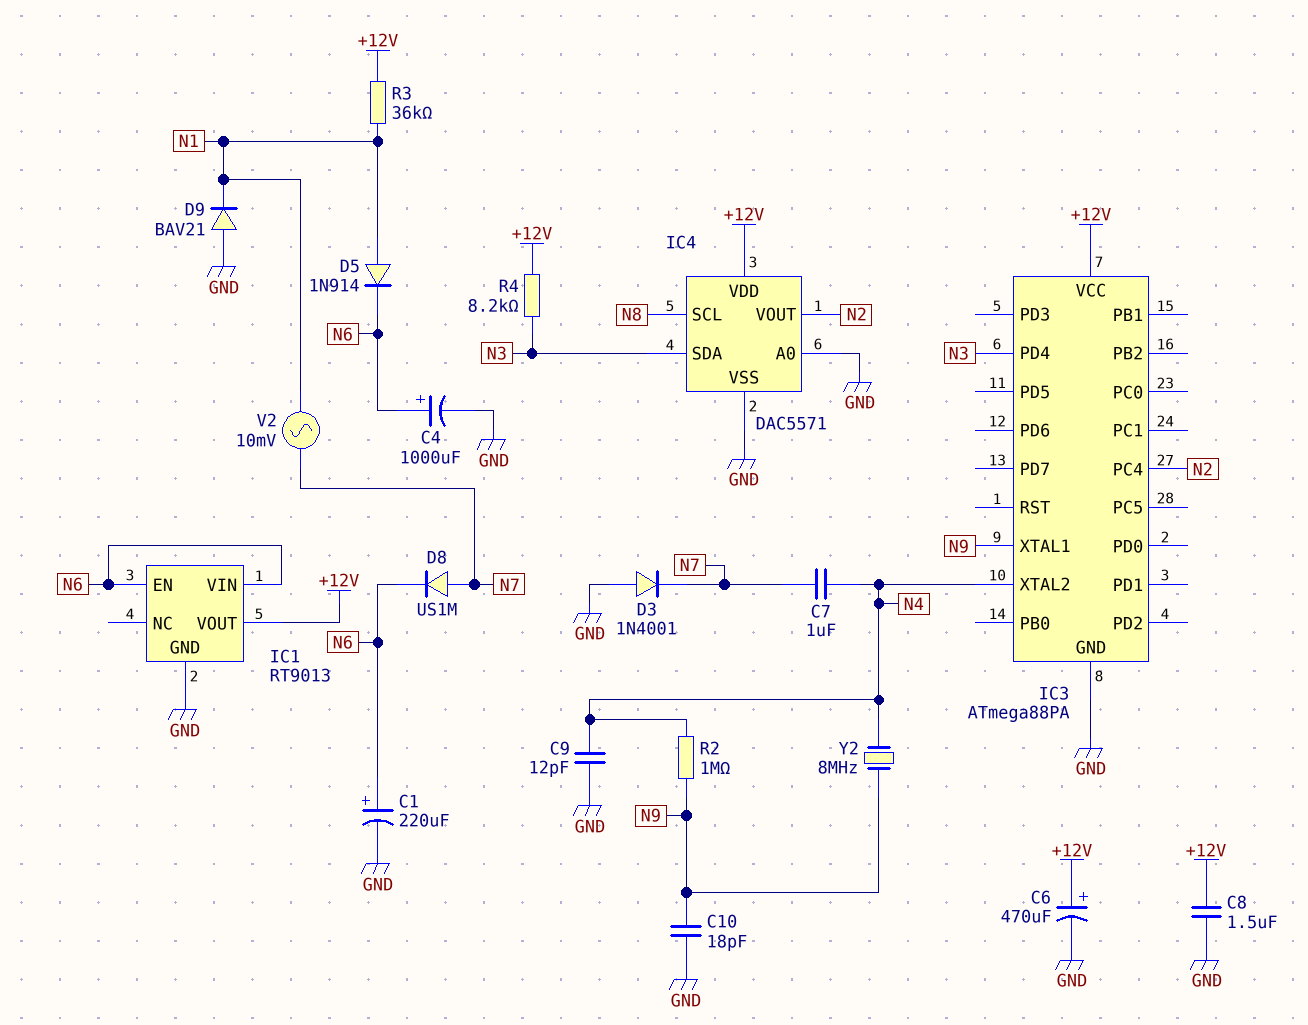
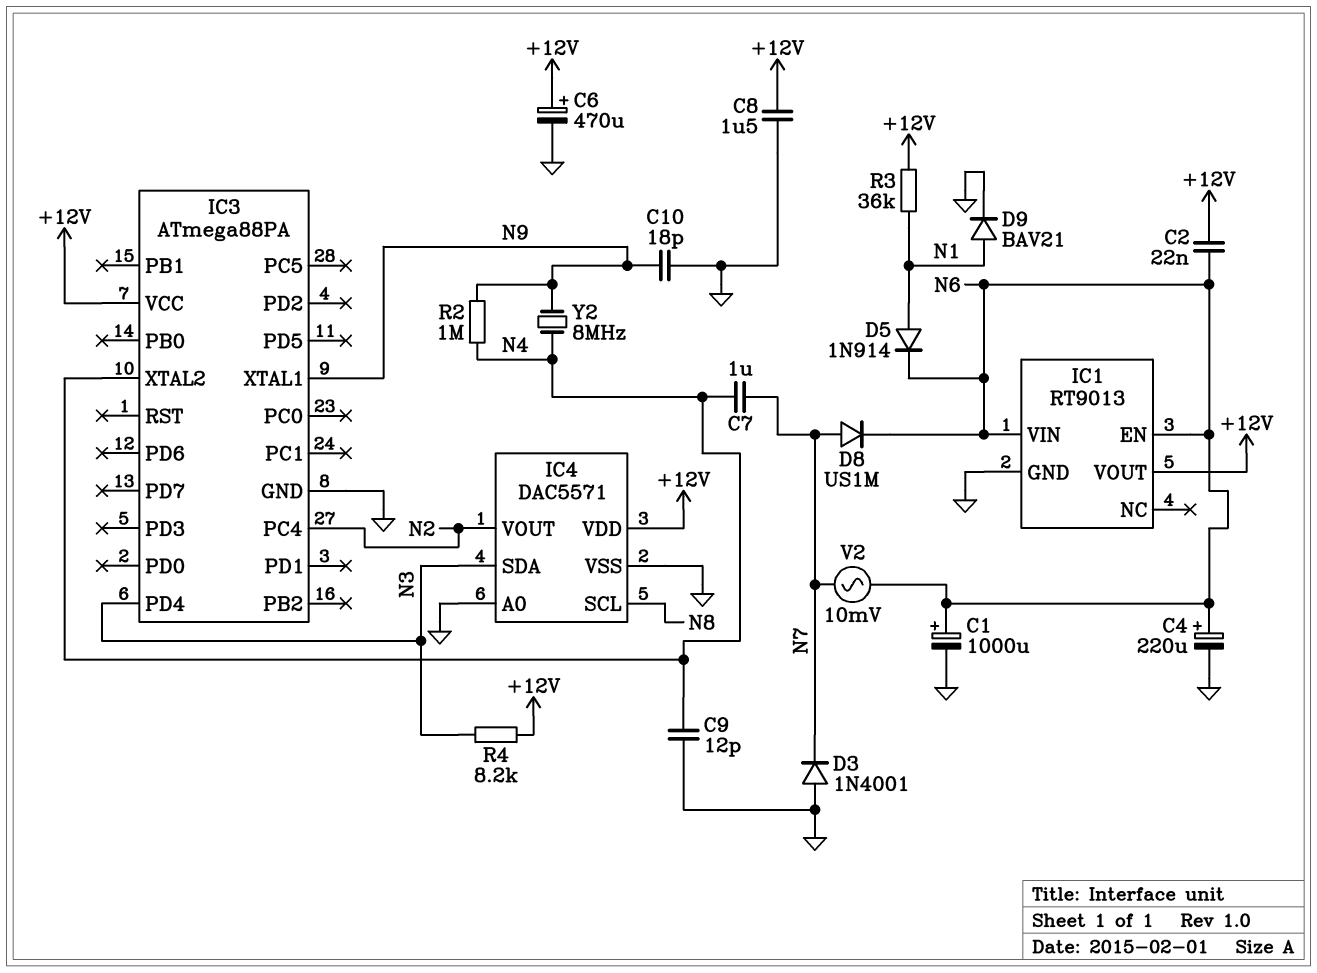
C1: 220uF (plus N6, minus GND) -> 1000uF (plus N6, minus GND)
C2: none -> 22nF (+12V, N6)
C4: 1000uF (plus N6, minus GND) -> 220uF (plus N6, minus GND)
D9: diode BAV21 (A GND, K N1) -> diode BAV21 (A N1, K GND)
V2: AC 10mV (N1, N7) -> AC 10mV (N6, N7)

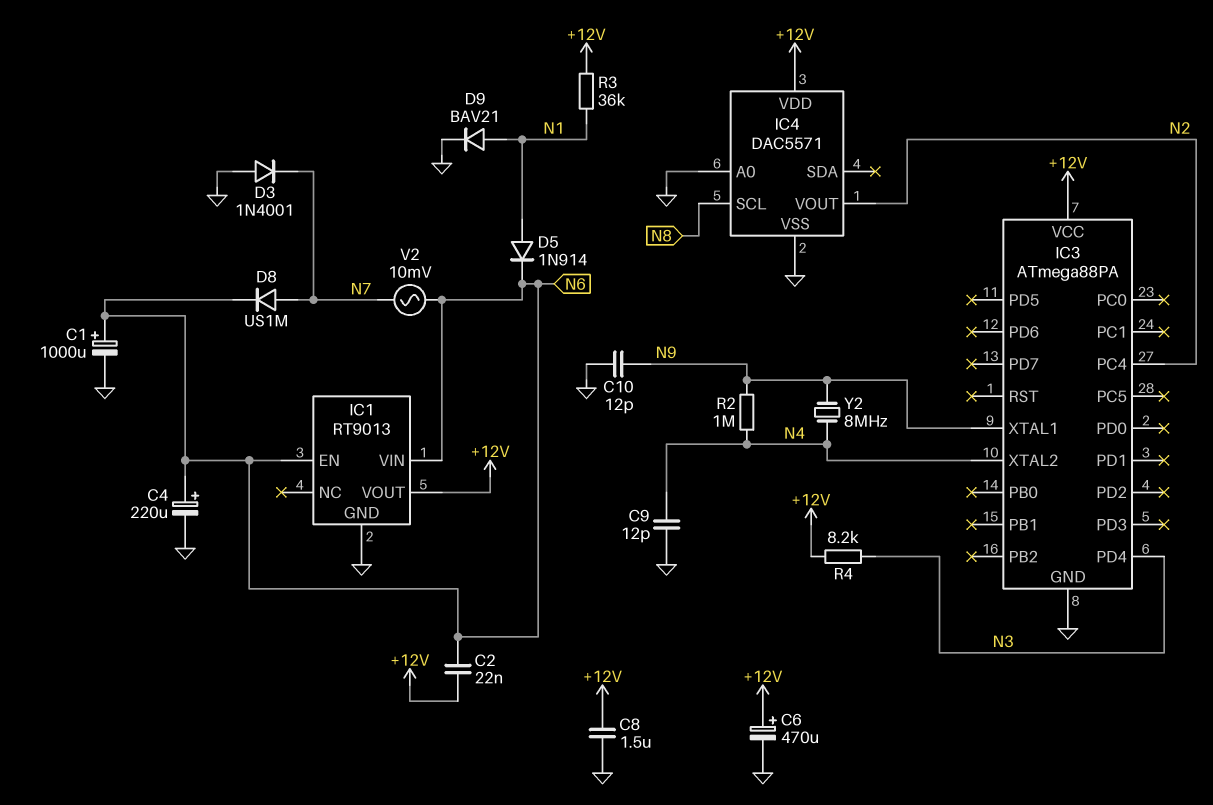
C7: 1uF (N4, N7) -> none
C10: 18pF (GND, N9) -> 12pF (GND, N9)
IC4 pin SDA: N3 -> none

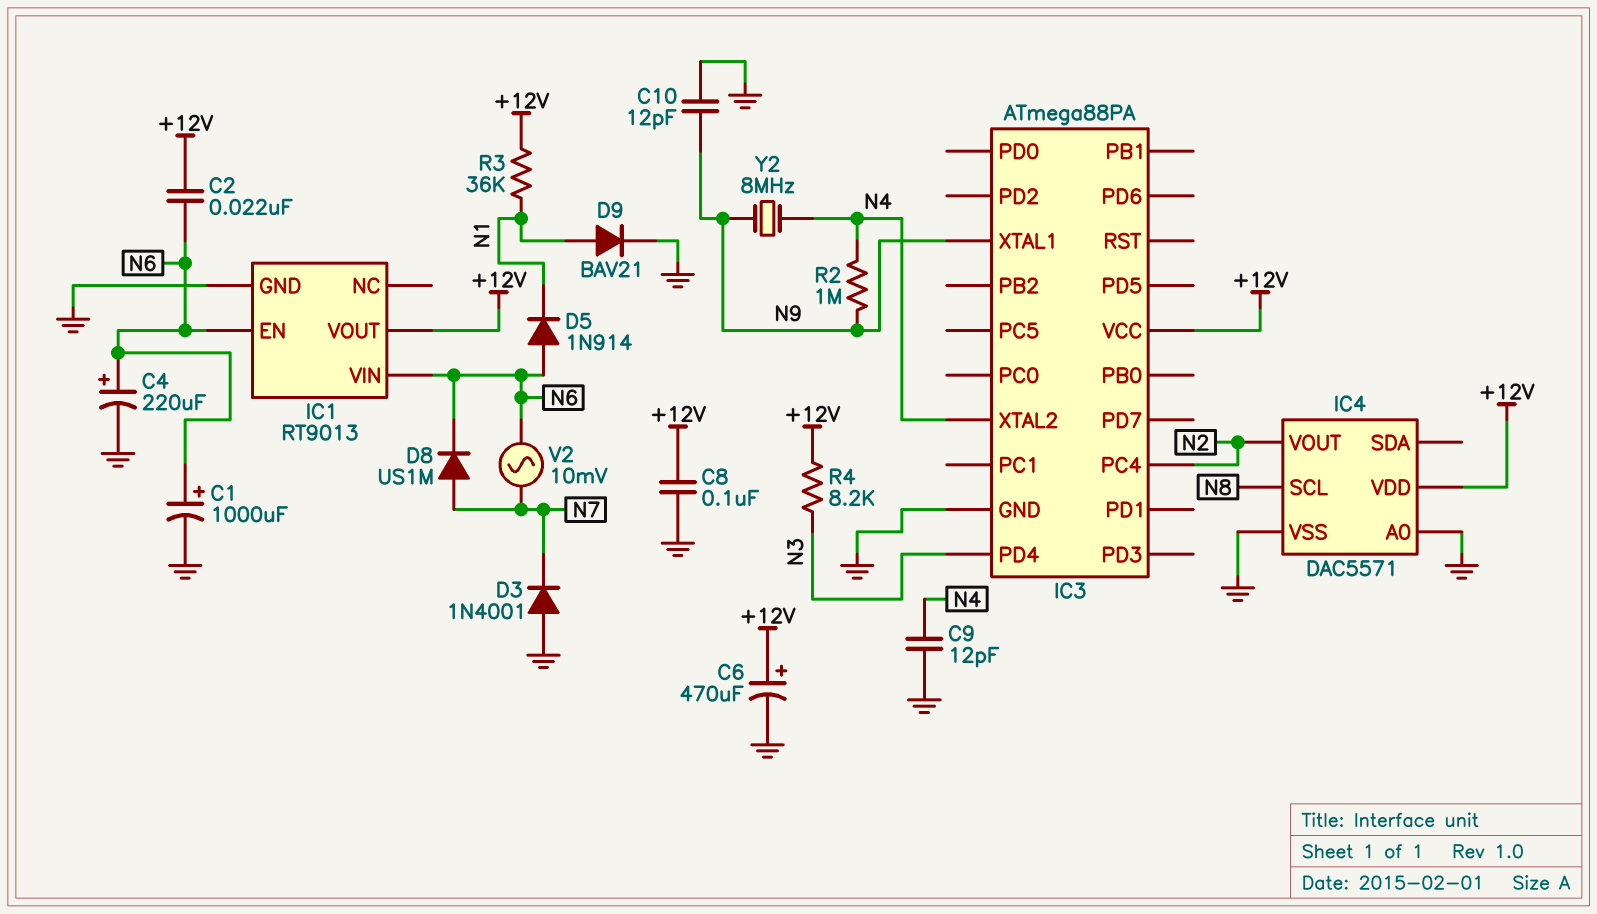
C8: 1.5uF (+12V, GND) -> 100nF (+12V, GND)
D5: diode 1N914 (A N1, K N6) -> diode 1N914 (A N6, K N1)

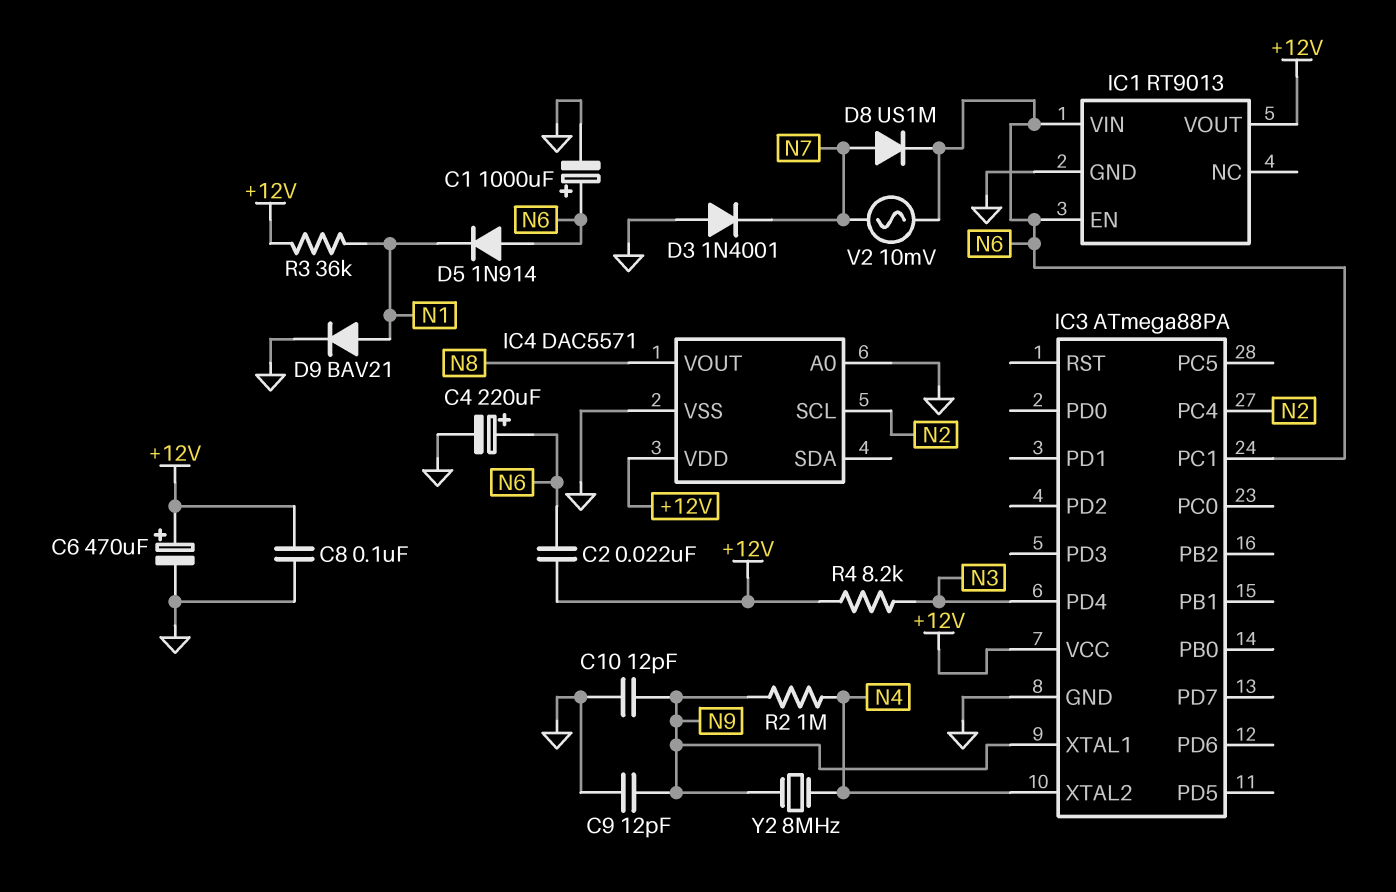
C9: 12pF (GND, N4) -> 12pF (GND, N9)
IC3 pin PC1: none -> N6
IC4 pin SCL: N8 -> N2
IC4 pin VOUT: N2 -> N8

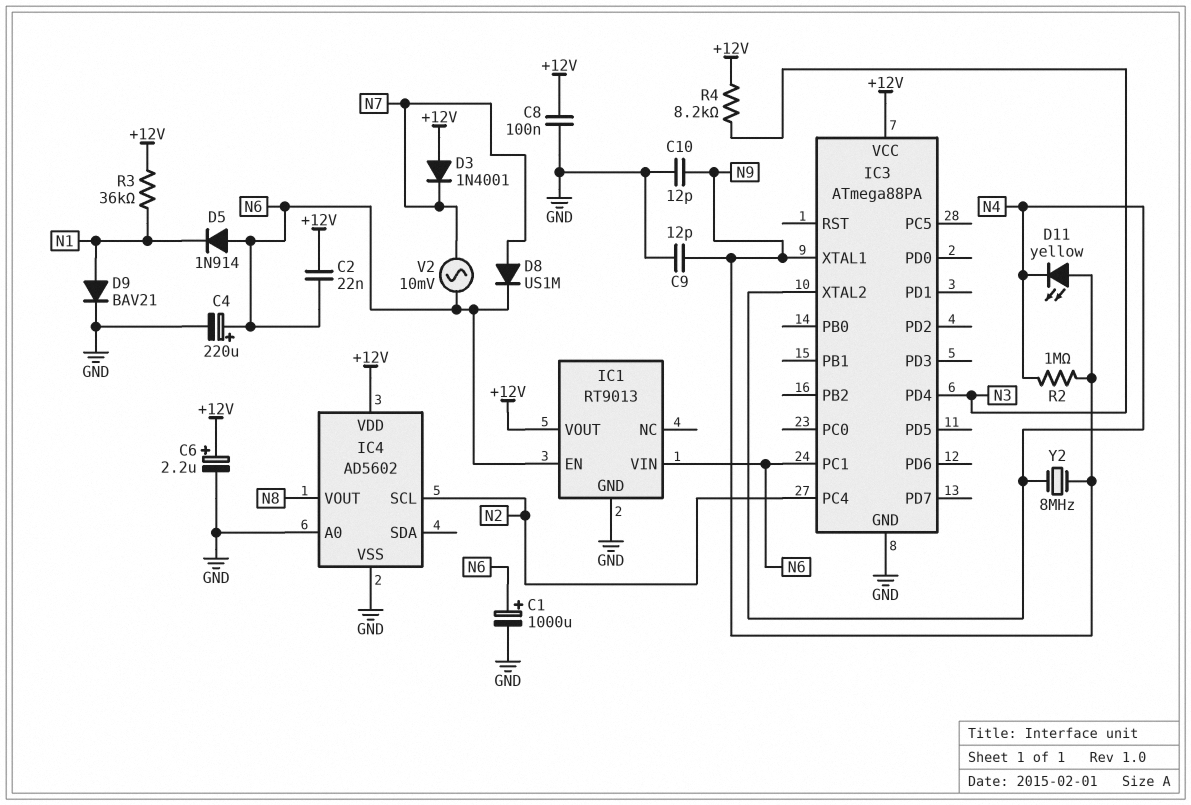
C6: 470uF (plus +12V, minus GND) -> 2.2uF (plus +12V, minus GND)
D3: diode 1N4001 (A GND, K N7) -> diode 1N4001 (A +12V, K N7)
D11: none -> LED yellow (A N9, K N4)
IC4: DAC5571 -> AD5602

